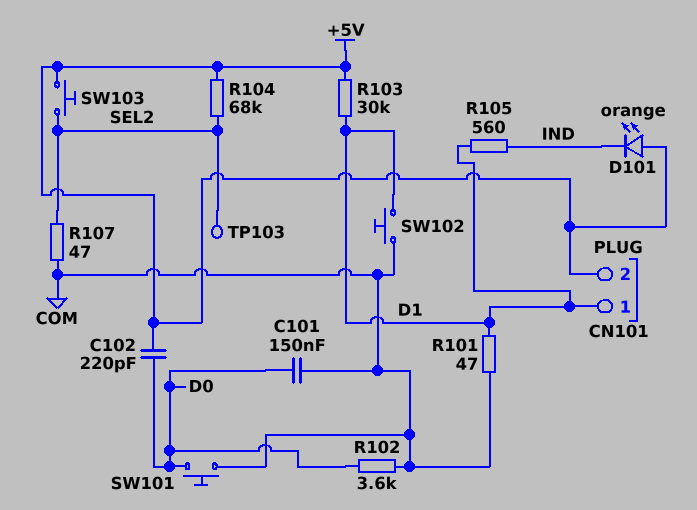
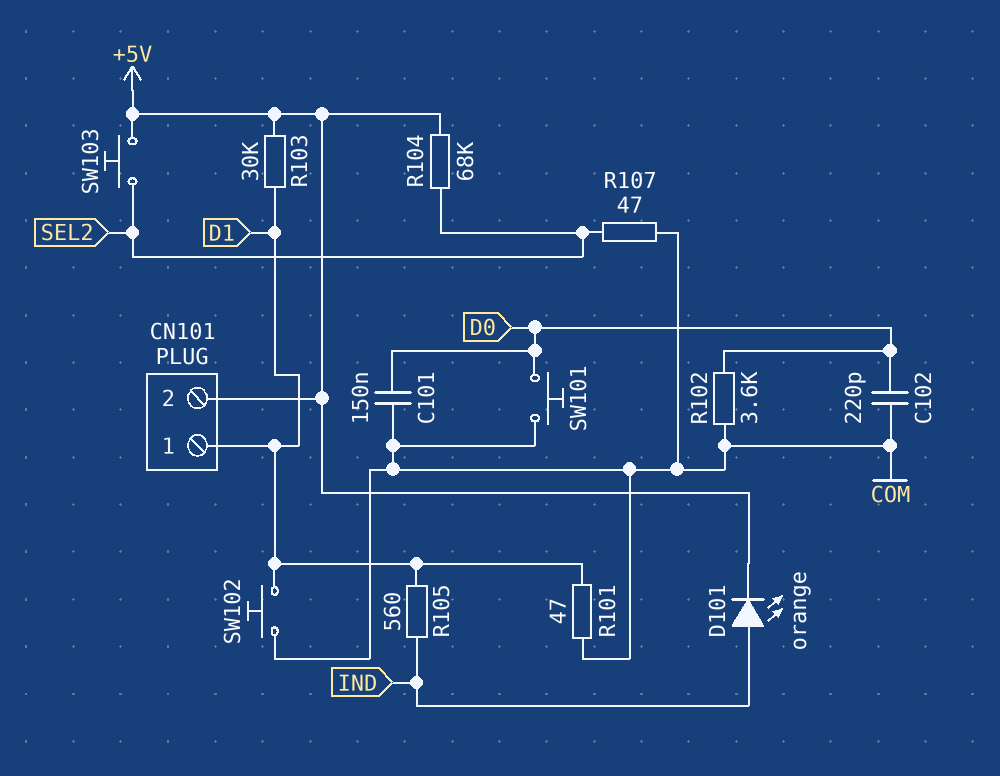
C102: 220pF (+5V, D0) -> 220pF (COM, D0)
D101: LED orange (A +5V, K IND) -> LED orange (A IND, K +5V)
TP103: test point (SEL2) -> none

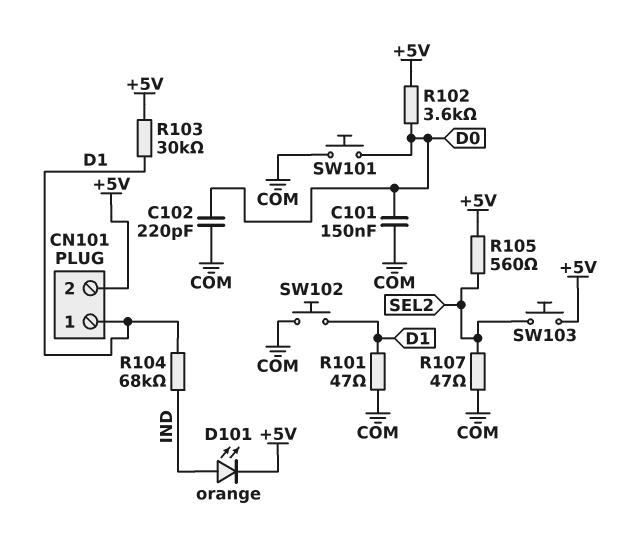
R102: 3.6k (COM, D0) -> 3.6k (+5V, D0)
R104: 68k (+5V, SEL2) -> 68k (D1, IND)
R105: 560 (D1, IND) -> 560 (+5V, SEL2)

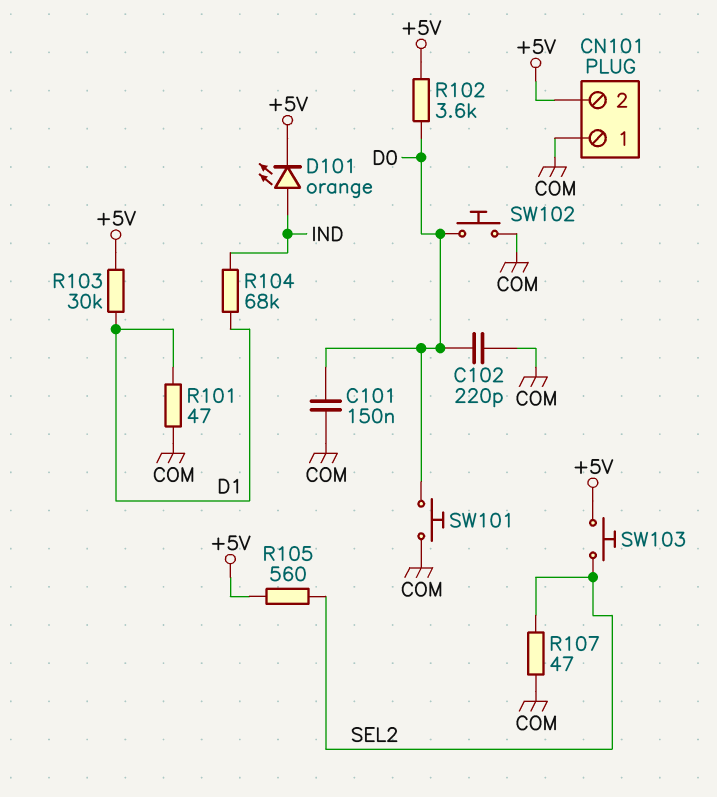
CN101 pin 1: D1 -> COM
SW102: button (COM, D1) -> button (COM, D0)

